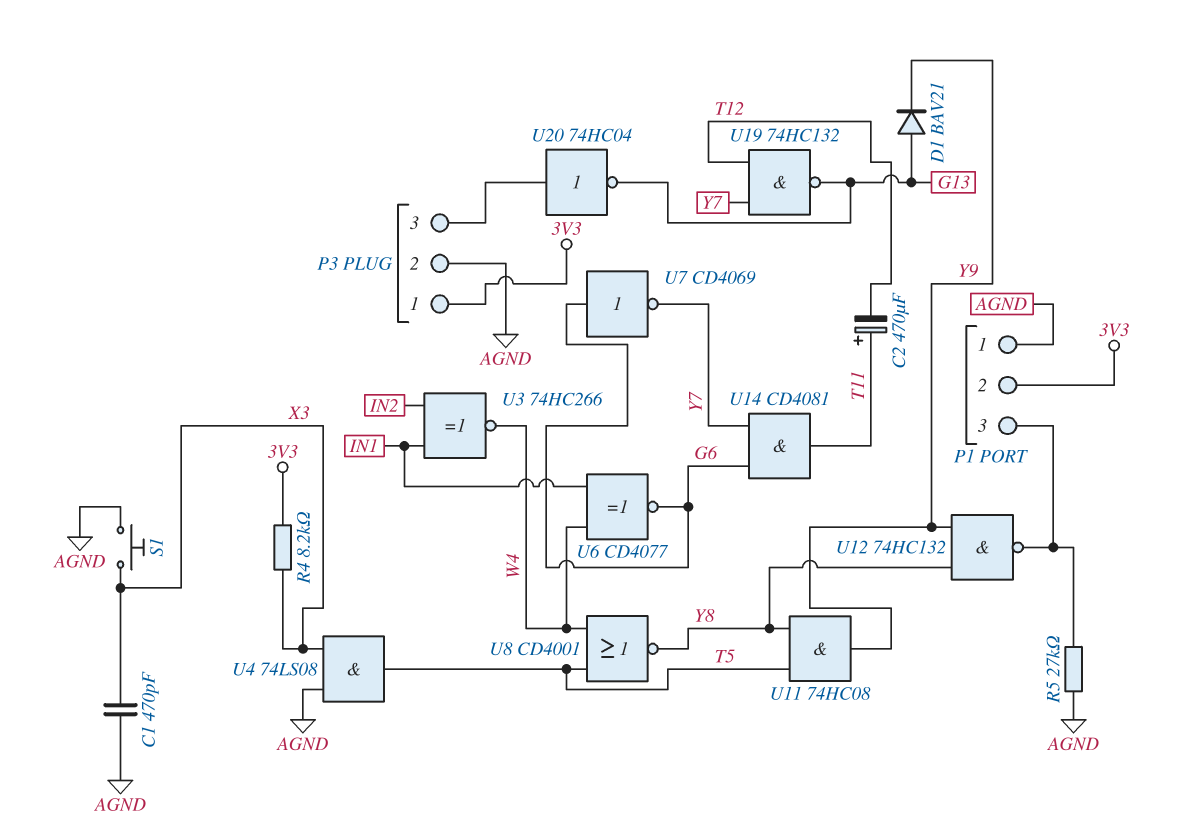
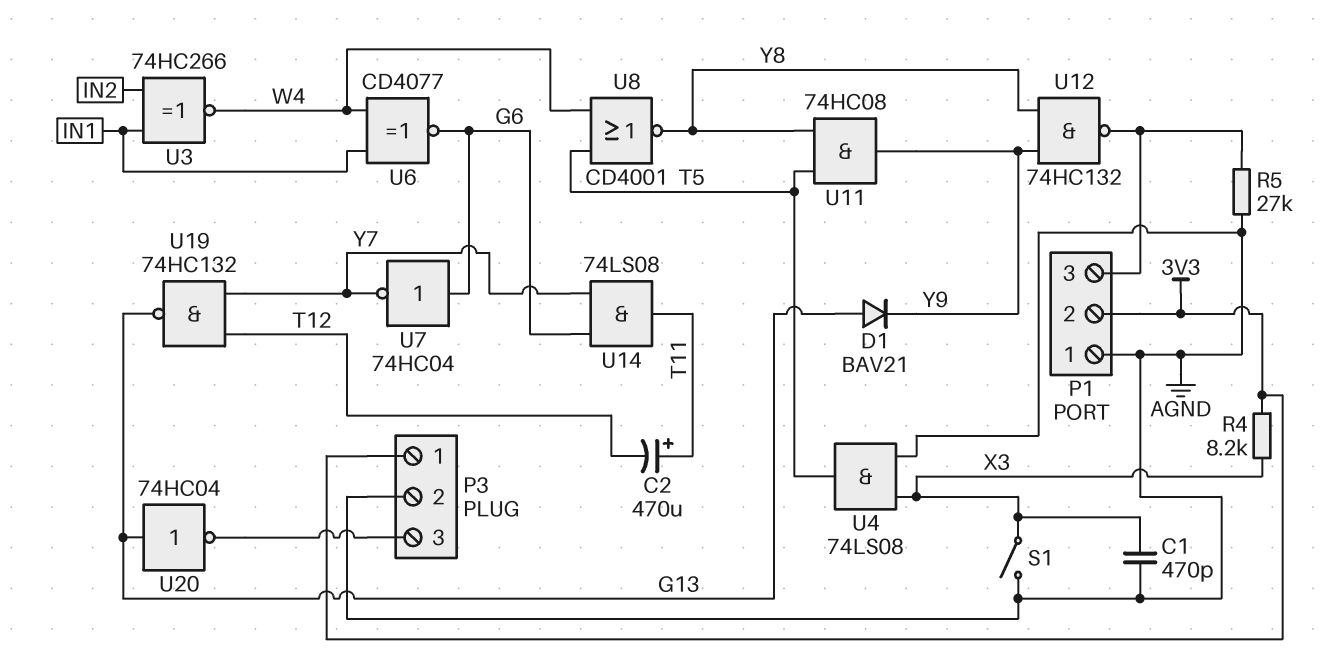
S1: button (AGND, X3) -> switch (AGND, X3)
U7: NOT CD4069 (in G6, out Y7) -> NOT 74HC04 (in G6, out Y7)
U14: AND CD4081 (in G6, in Y7, out T11) -> AND 74LS08 (in G6, in Y7, out T11)
U20: NOT 74HC04 (in P3/3, out G13) -> NOT 74HC04 (in G13, out P3/3)

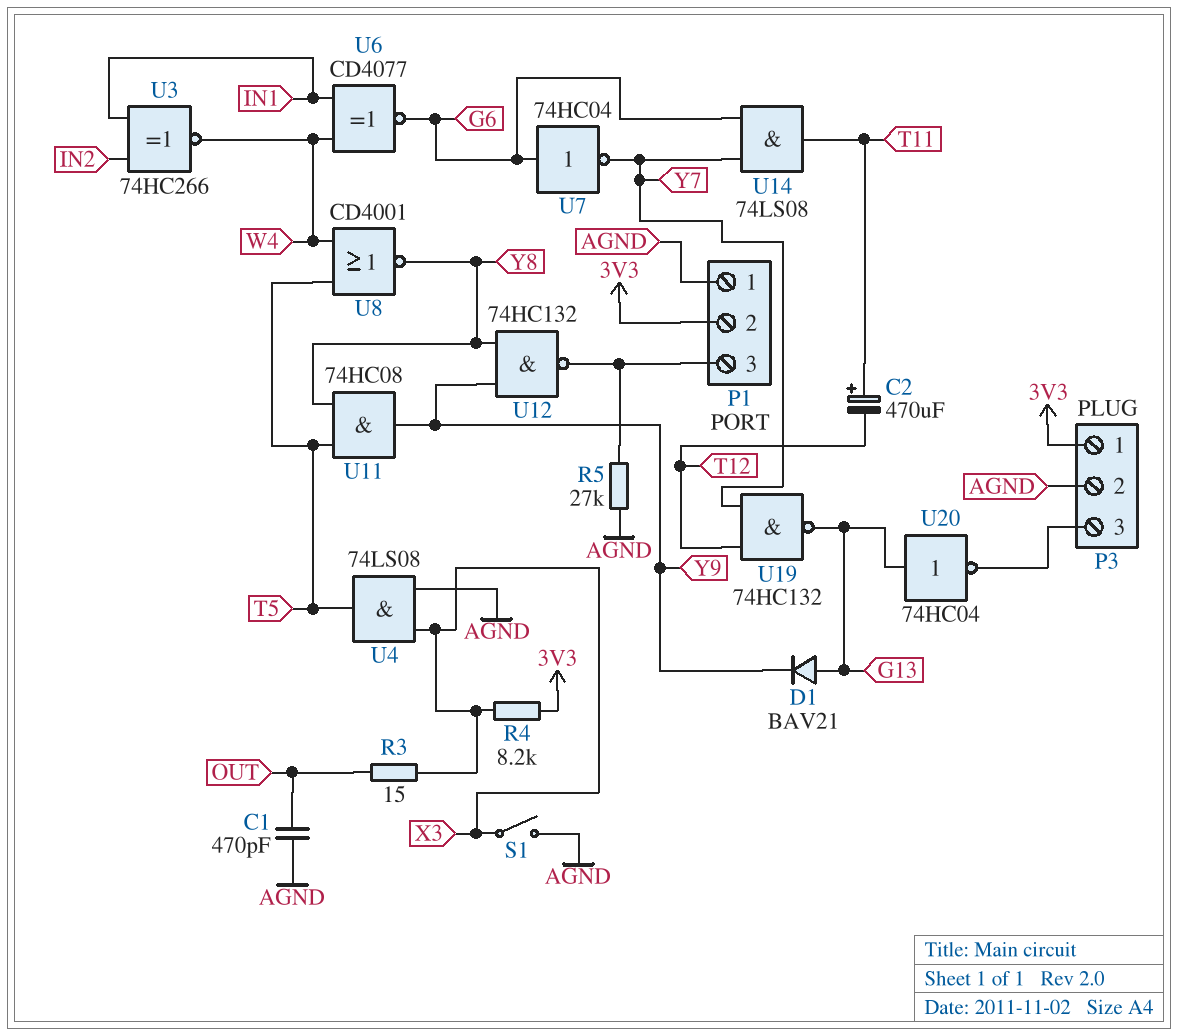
C1: 470pF (AGND, X3) -> 470pF (AGND, OUT)
R3: none -> 15 (OUT, X3)

